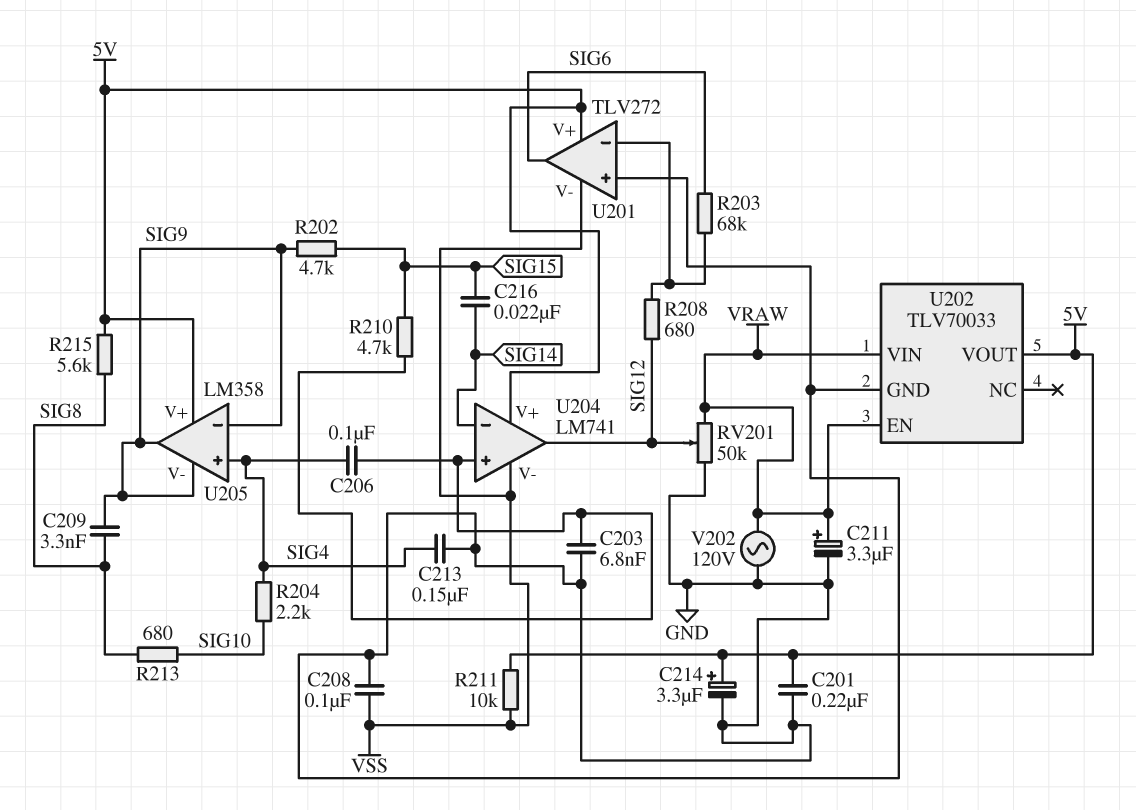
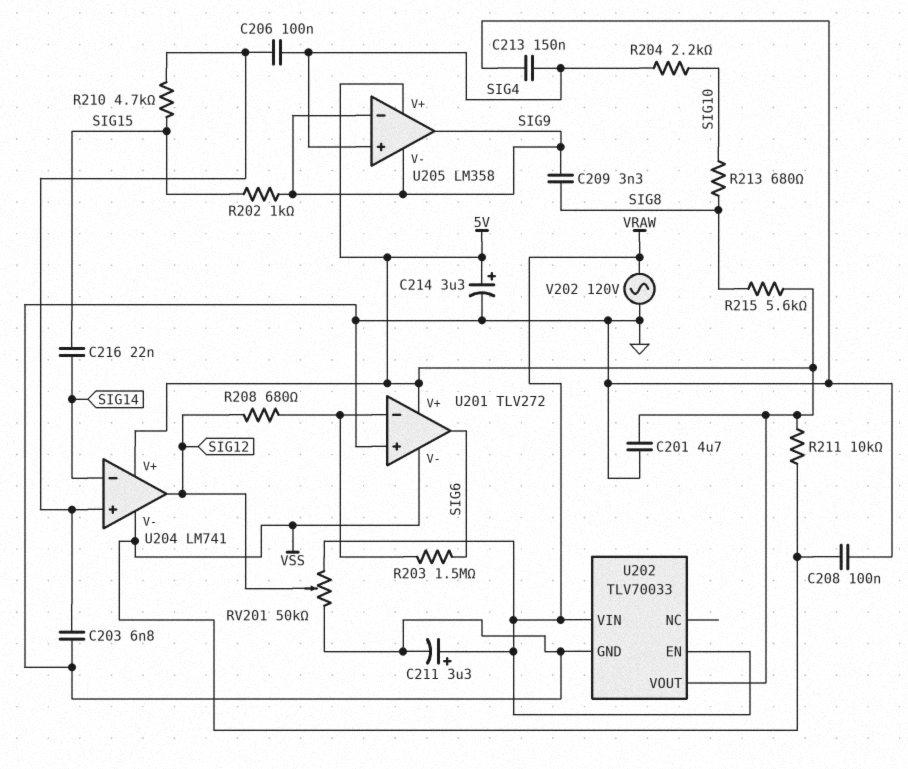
C201: 220nF (5V, GND) -> 4.7uF (5V, GND)
R202: 4.7k (SIG9, SIG15) -> 1k (SIG9, SIG15)
R203: 68k (SIG6, U201/in-) -> 1.5M (SIG6, U201/in-)

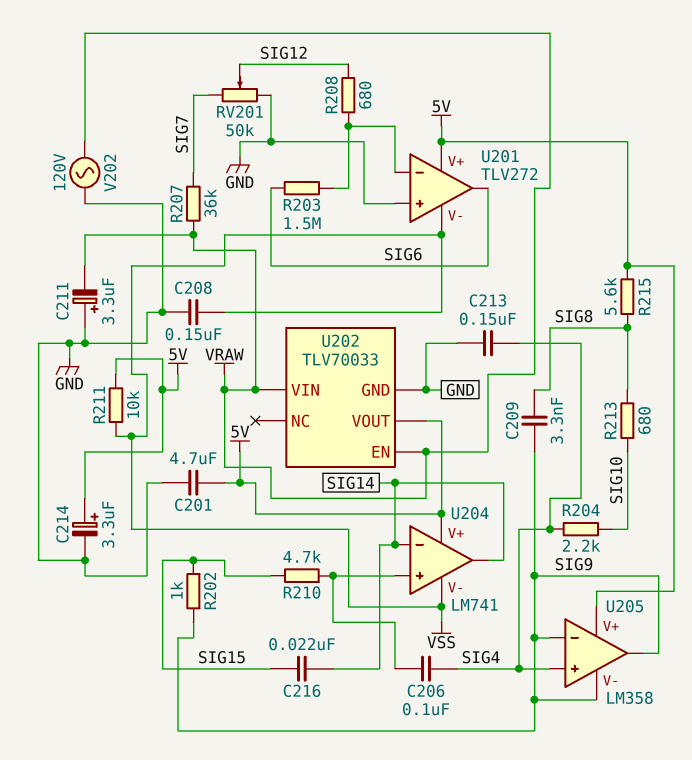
C203: 6.8nF (GND, U204/in+) -> none
C208: 100nF (GND, VSS) -> 150nF (GND, VSS)
C211: 3.3uF (plus VRAW, minus GND) -> 3.3uF (plus GND, minus VRAW)
R207: none -> 36k (SIG7, VRAW)
RV201: 50k (GND, VRAW, wiper SIG12) -> 50k (GND, SIG7, wiper SIG12)
U204 pin out: SIG12 -> SIG14

